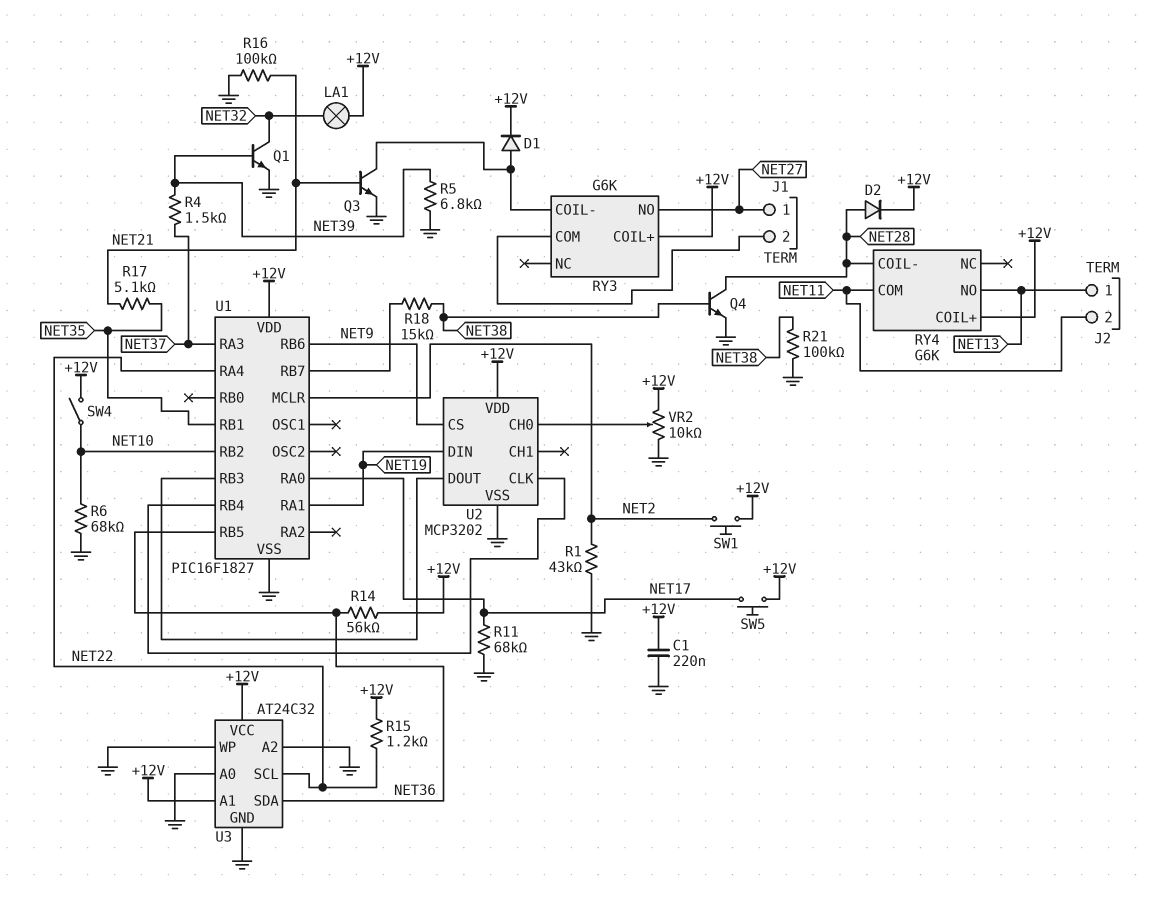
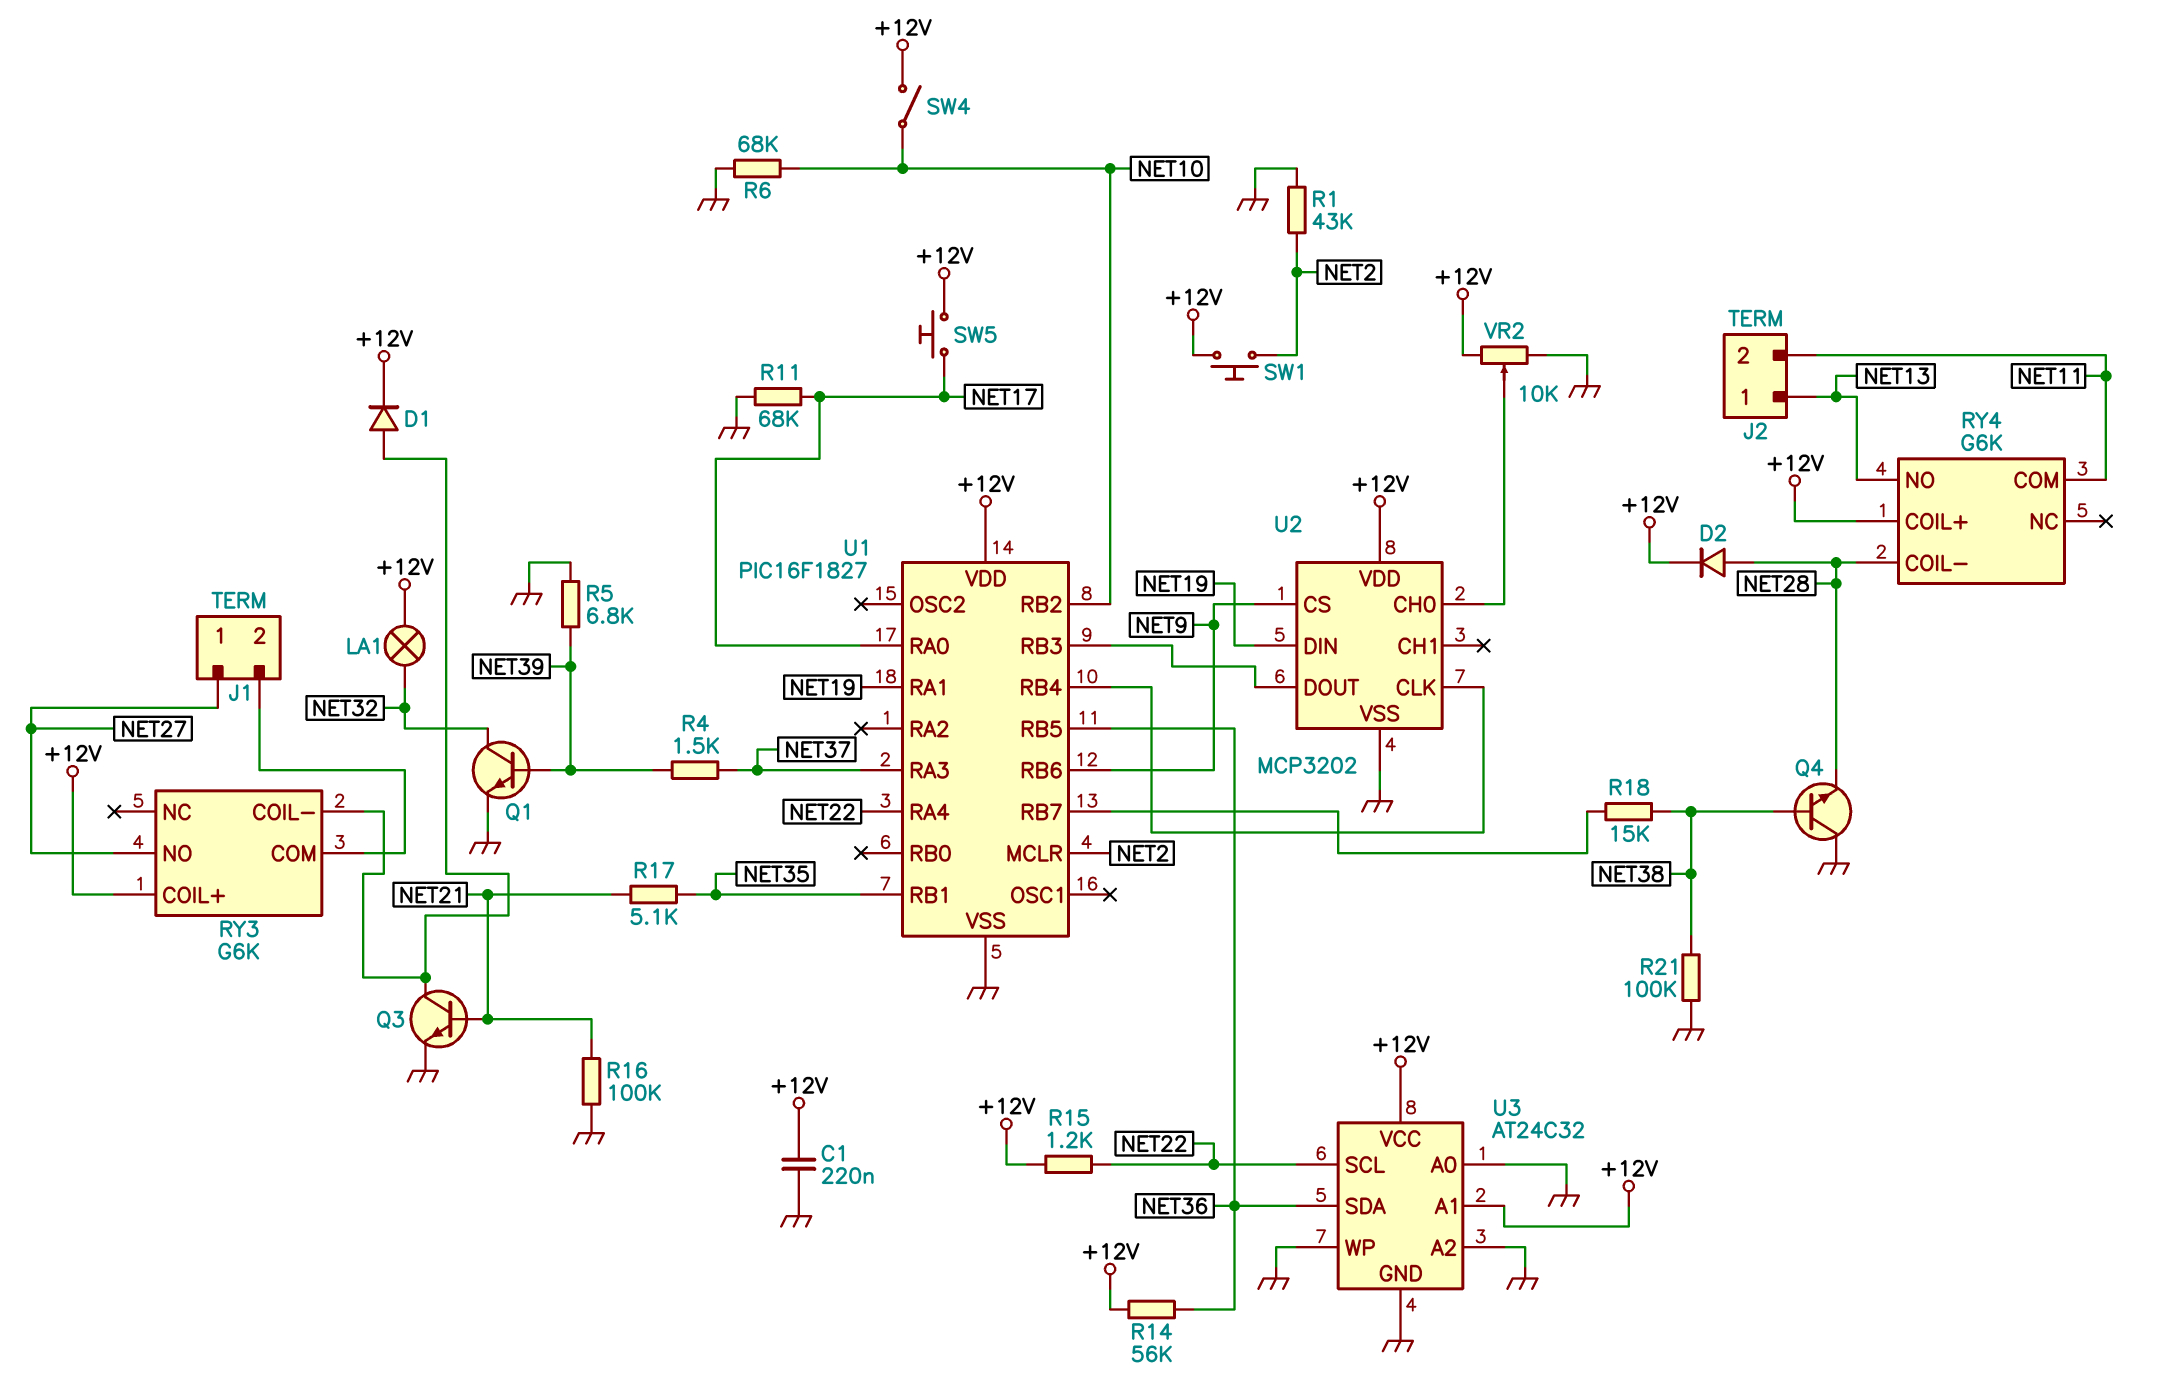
Q4: NPN (B NET38, C NET28, E GND) -> NPN (B NET38, C GND, E NET28)

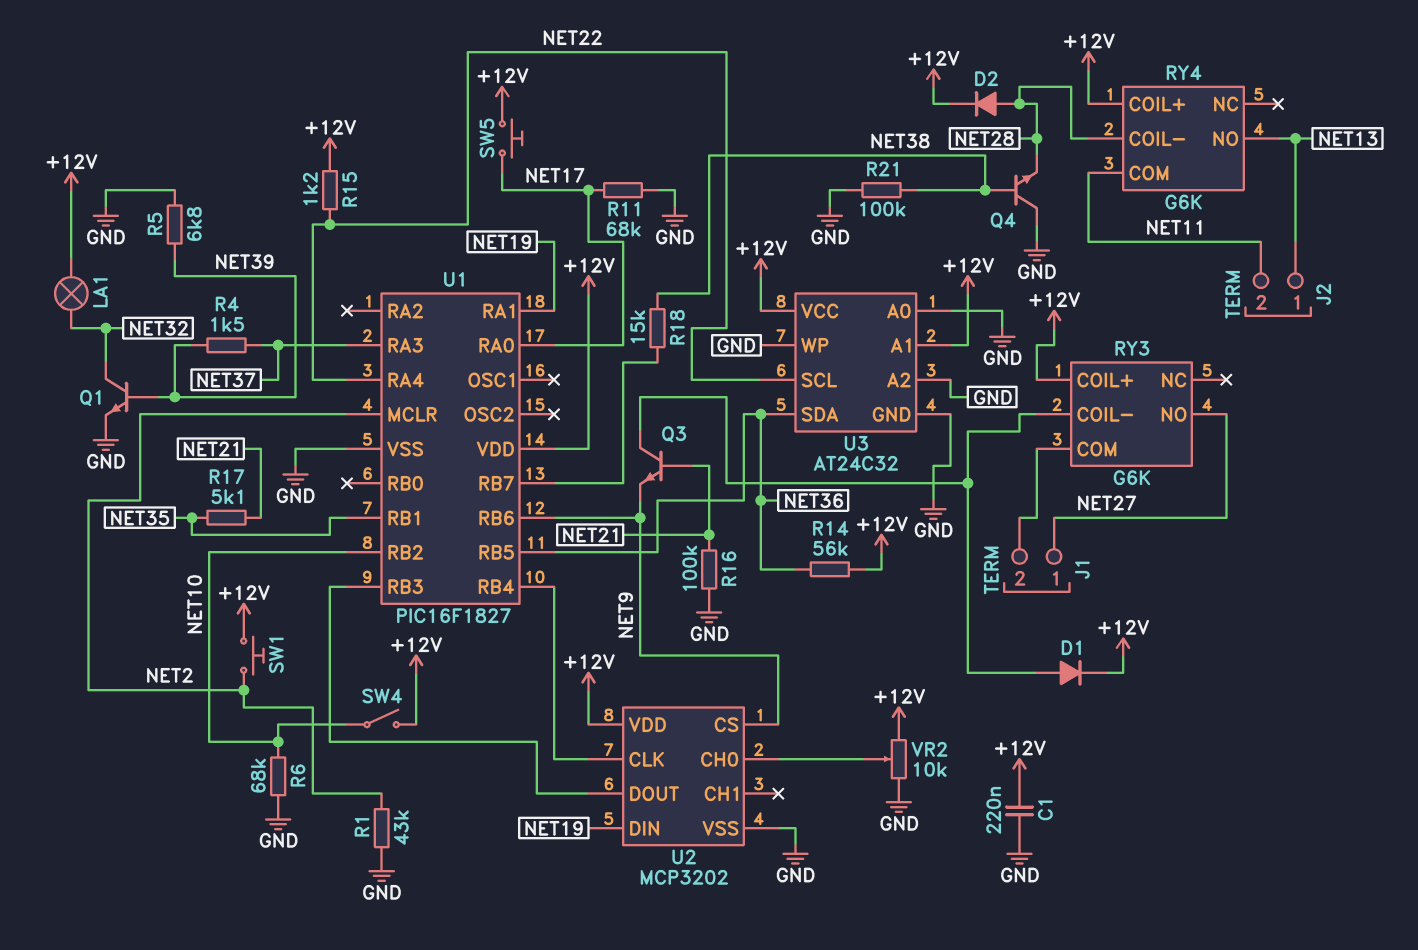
Q3: NPN (B NET21, C RY3/COIL-, E GND) -> NPN (B NET21, C RY3/COIL-, E NET9)

